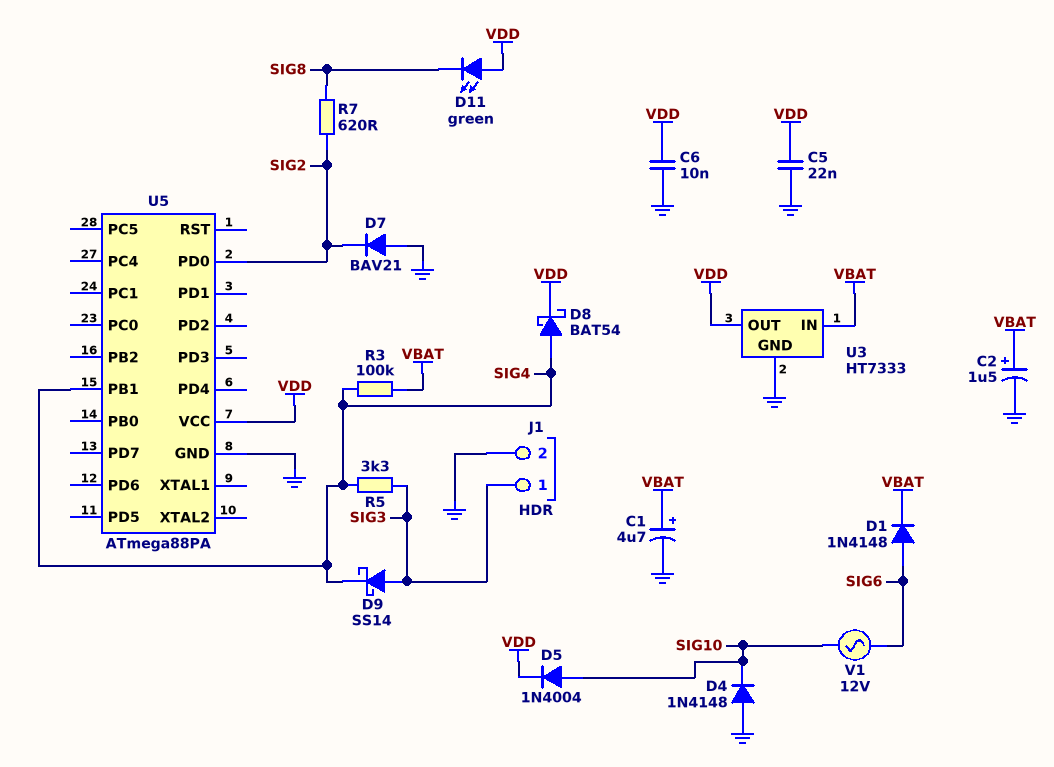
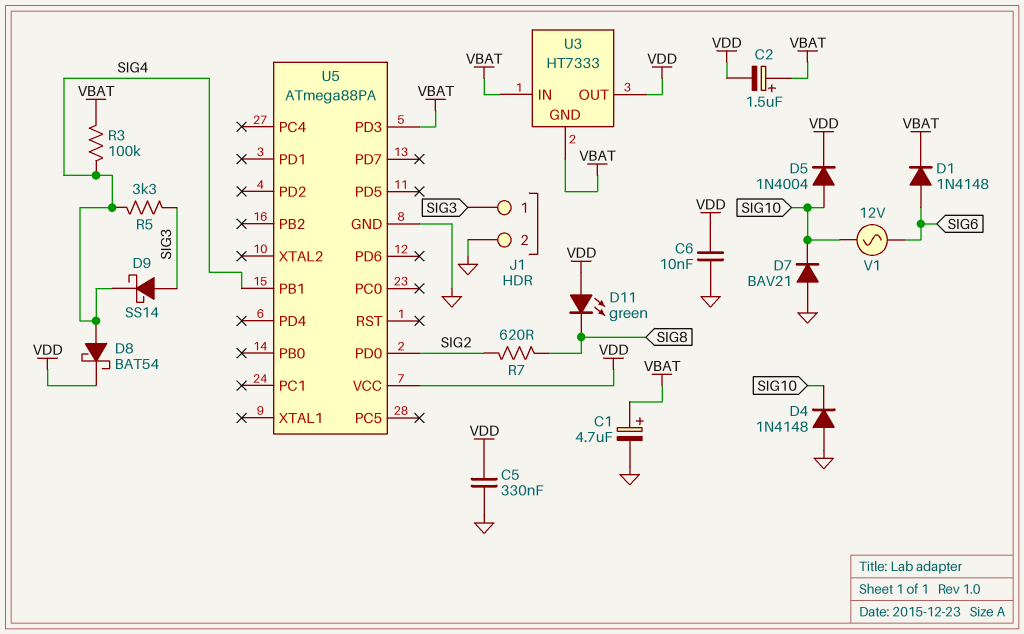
C2: 1.5uF (plus VBAT, minus GND) -> 1.5uF (plus VBAT, minus VDD)
C5: 22nF (GND, VDD) -> 330nF (GND, VDD)
D7: diode BAV21 (A GND, K SIG2) -> diode BAV21 (A GND, K SIG10)
U3 pin GND: GND -> VBAT
U5 pin PD3: none -> VBAT

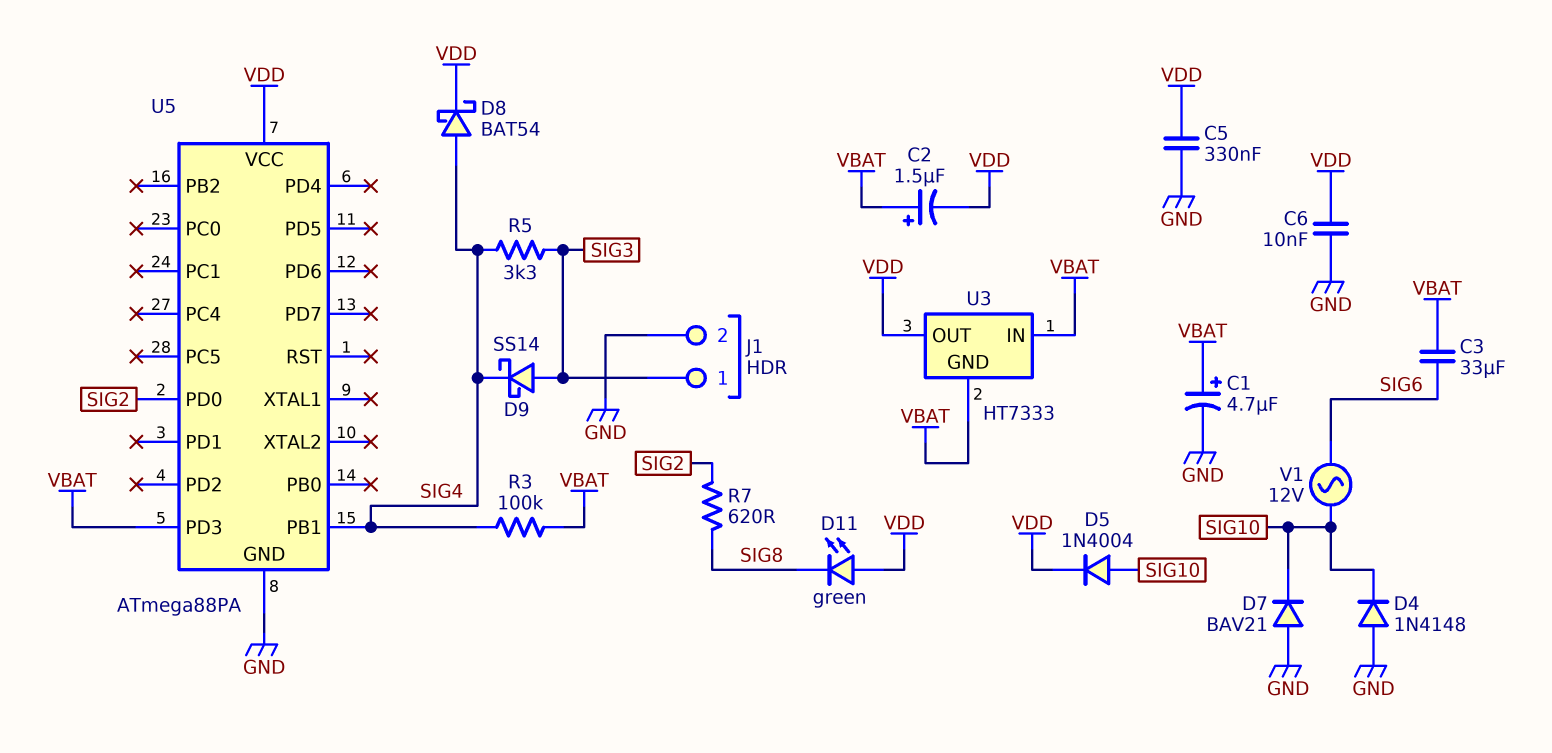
C3: none -> 33uF (SIG6, VBAT)
D1: diode 1N4148 (A SIG6, K VBAT) -> none

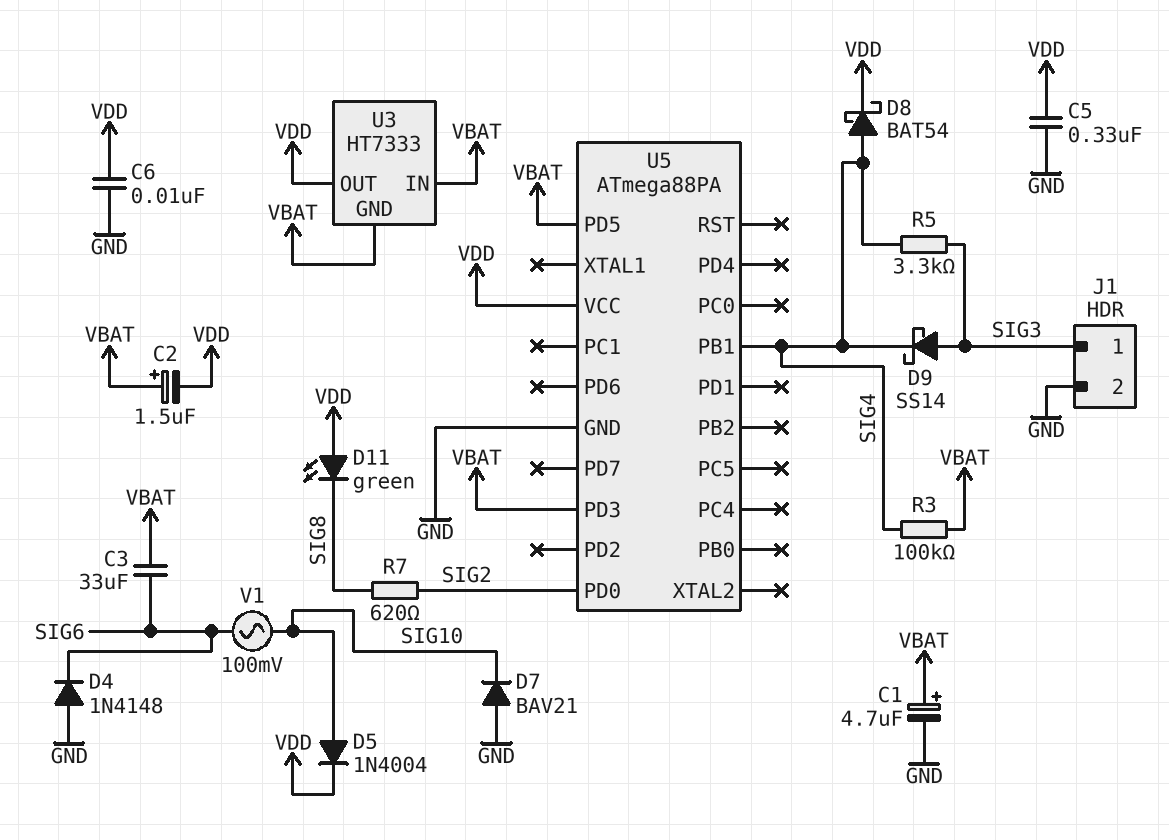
D4: diode 1N4148 (A GND, K SIG10) -> diode 1N4148 (A GND, K SIG6)
U5 pin PD5: none -> VBAT
V1: AC 12V (SIG6, SIG10) -> AC 100mV (SIG6, SIG10)

